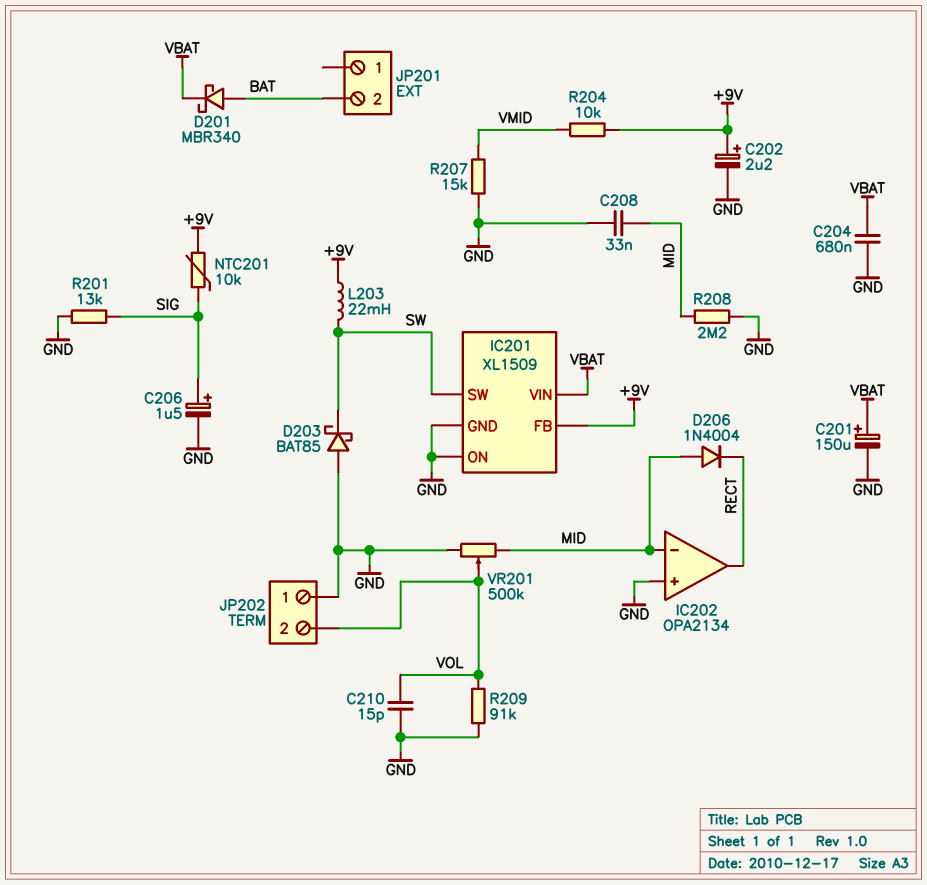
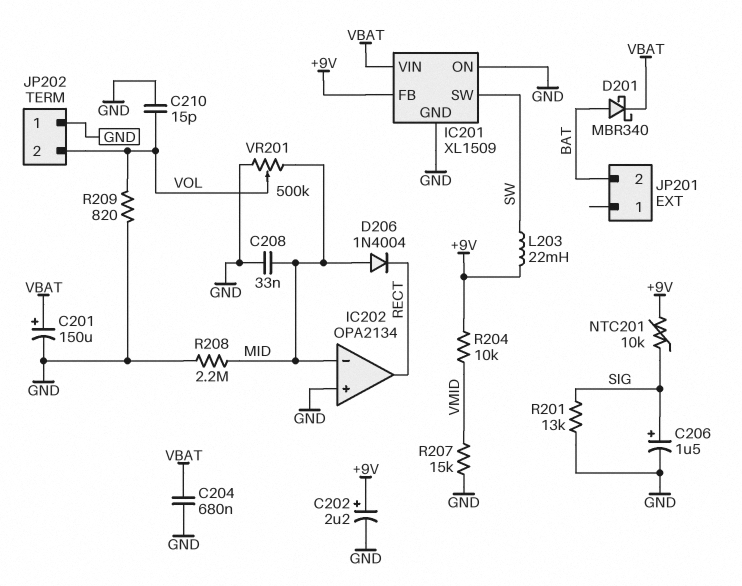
D203: schottky BAT85 (A GND, K SW) -> none
R209: 91k (GND, VOL) -> 820 (GND, VOL)

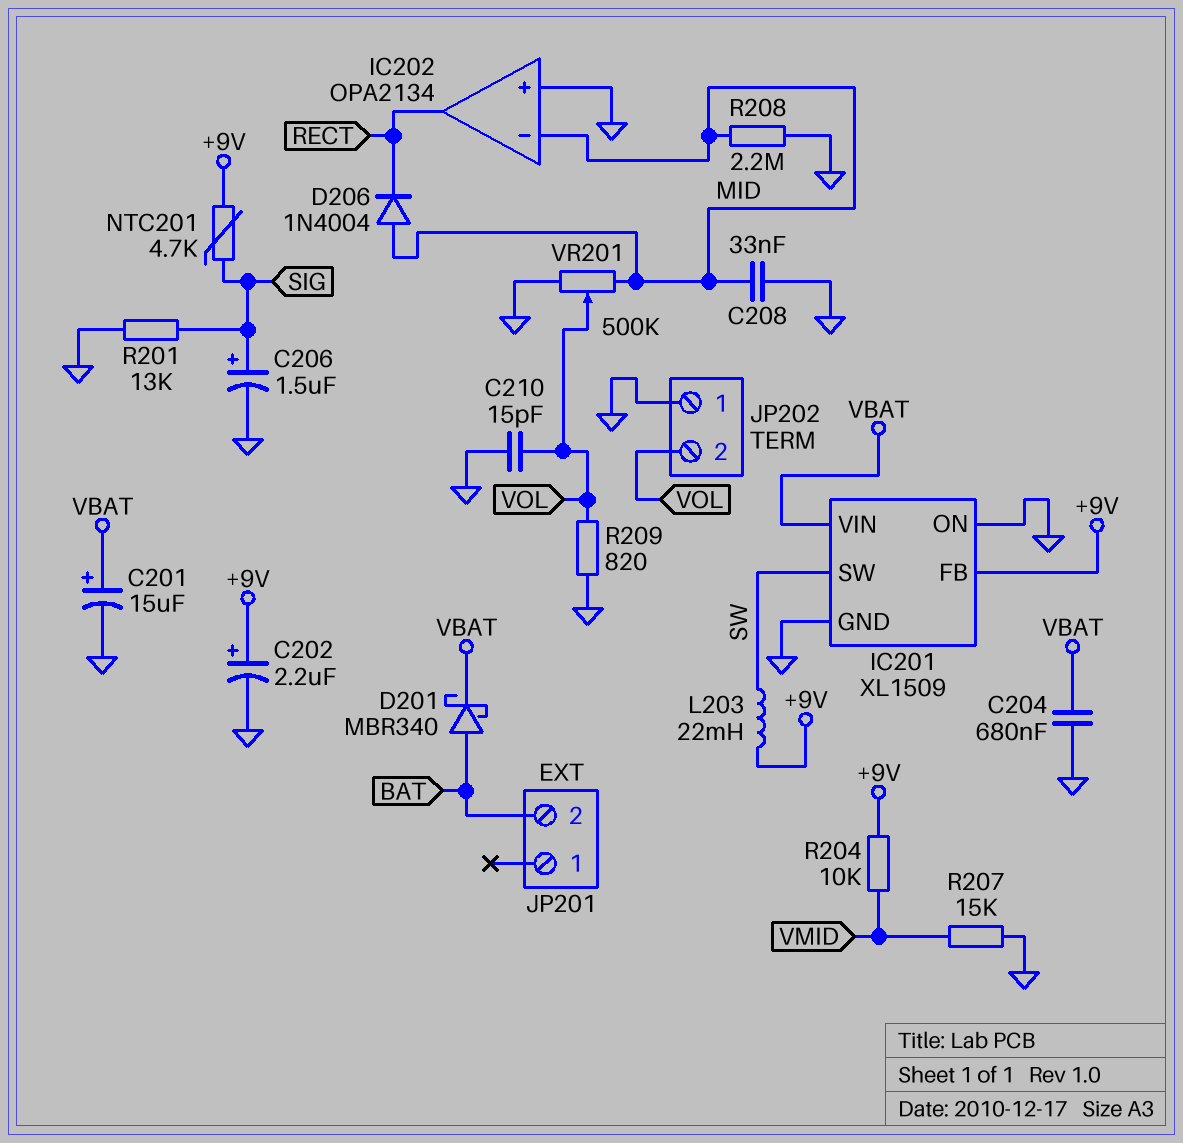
C201: 150uF (plus VBAT, minus GND) -> 15uF (plus VBAT, minus GND)
NTC201: 10k (+9V, SIG) -> 4.7k (+9V, SIG)

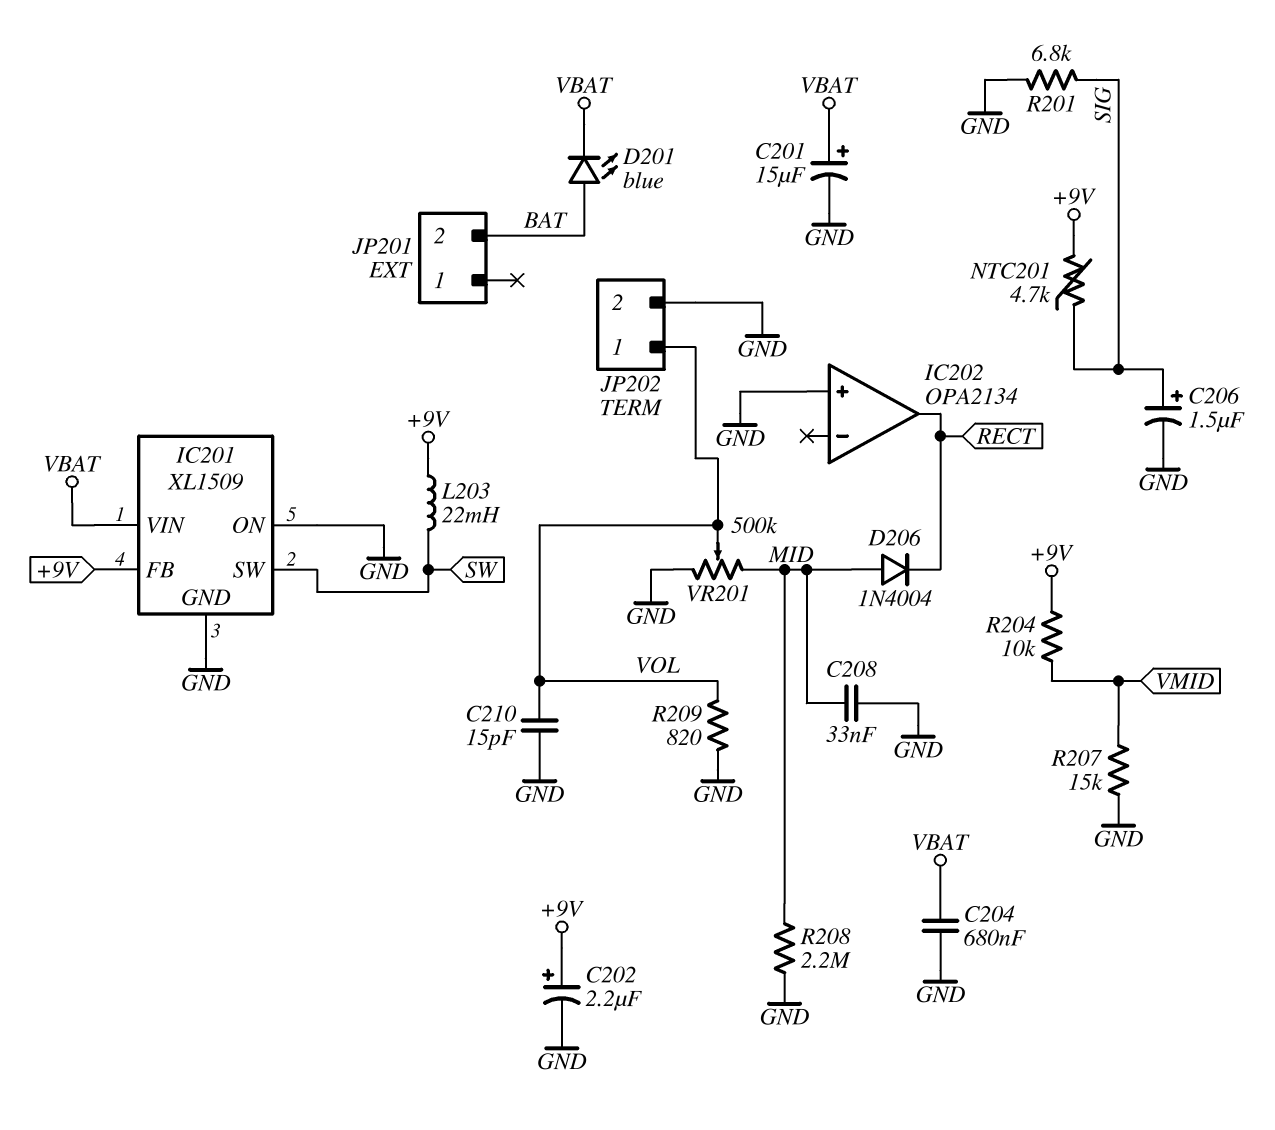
D201: schottky MBR340 (A BAT, K VBAT) -> LED blue (A BAT, K VBAT)
IC202 pin in-: MID -> none
JP202 pin 1: GND -> VOL
JP202 pin 2: VOL -> GND
R201: 13k (GND, SIG) -> 6.8k (GND, SIG)

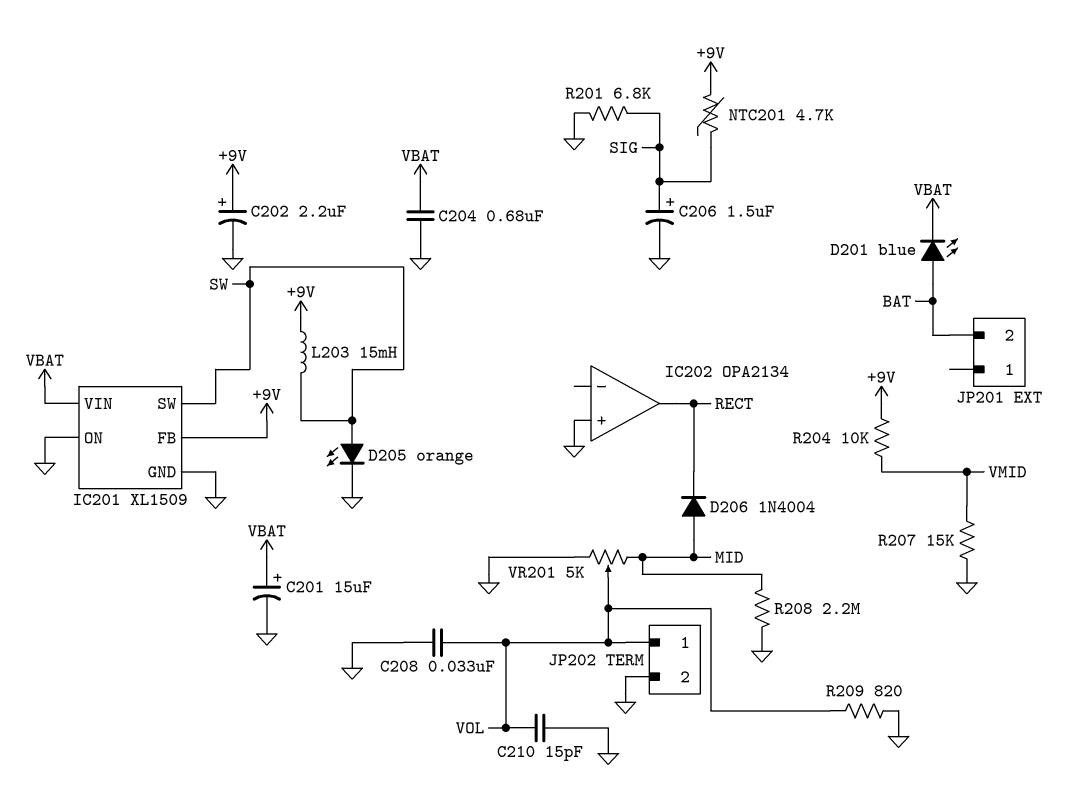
C208: 33nF (GND, MID) -> 33nF (GND, VOL)
D205: none -> LED orange (A SW, K GND)
L203: 22mH (+9V, SW) -> 15mH (+9V, SW)
VR201: 500k (GND, MID, wiper VOL) -> 5k (GND, MID, wiper VOL)

